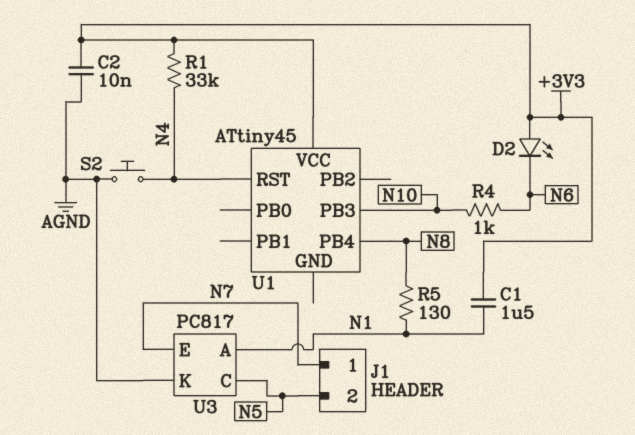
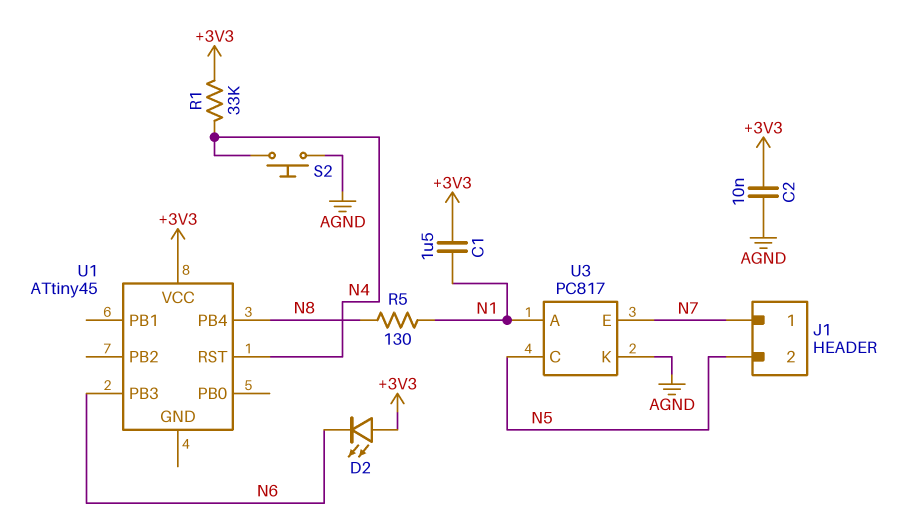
R4: 1k (N6, N10) -> none
U1 pin PB3: N10 -> N6

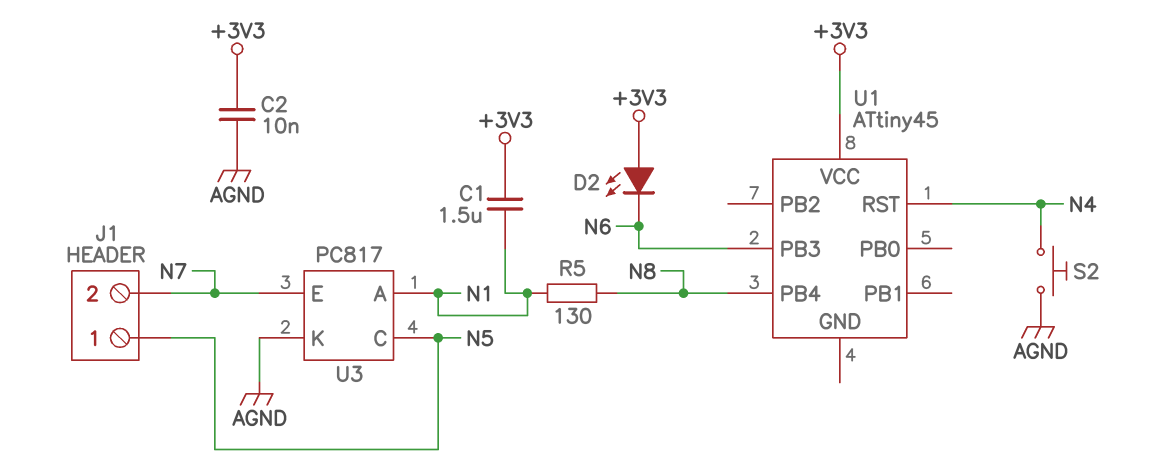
J1 pin 1: N7 -> N5
J1 pin 2: N5 -> N7
R1: 33k (+3V3, N4) -> none

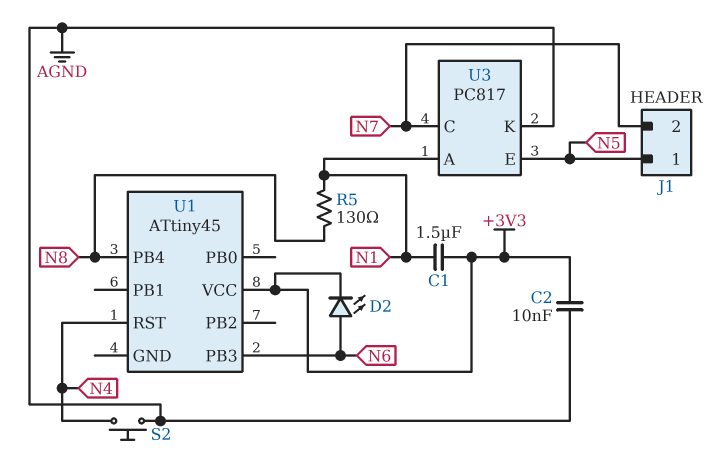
D2: LED (A +3V3, K N6) -> LED (A N6, K +3V3)
U3 pin C: N5 -> N7
U3 pin E: N7 -> N5

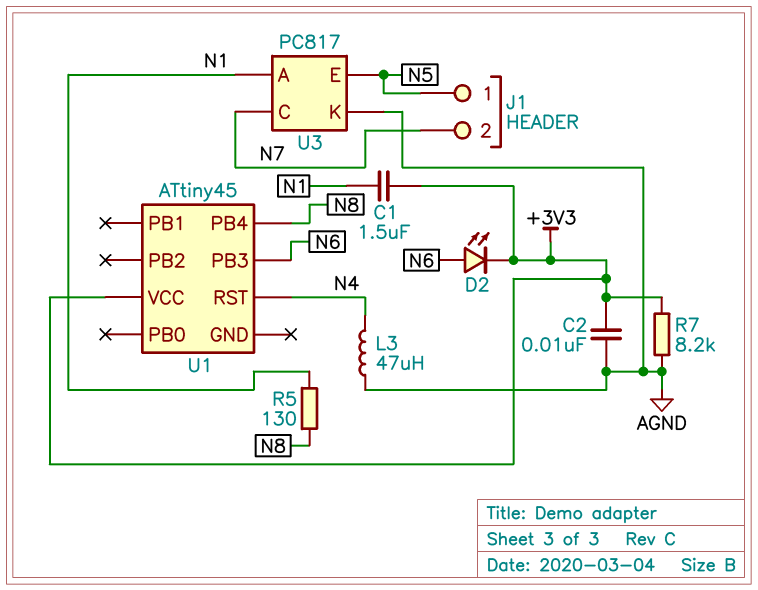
L3: none -> 47uH (AGND, N4)
R7: none -> 8.2k (+3V3, AGND)
S2: button (AGND, N4) -> none

